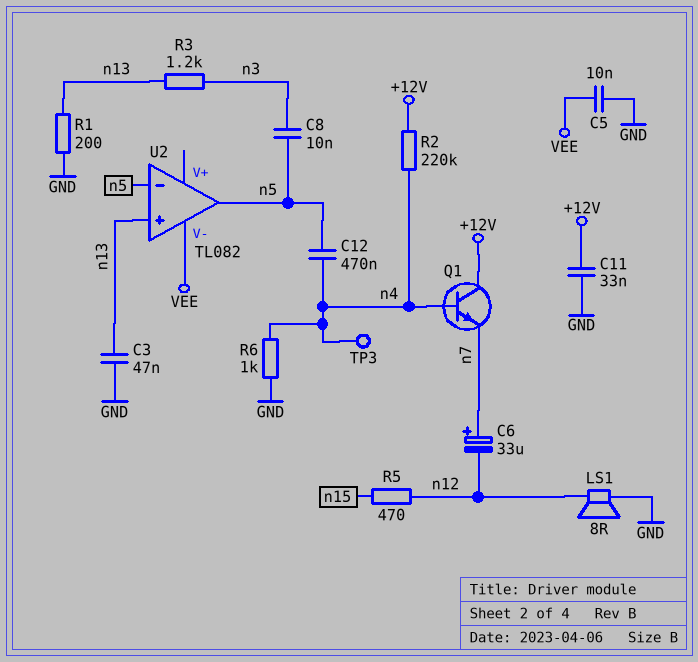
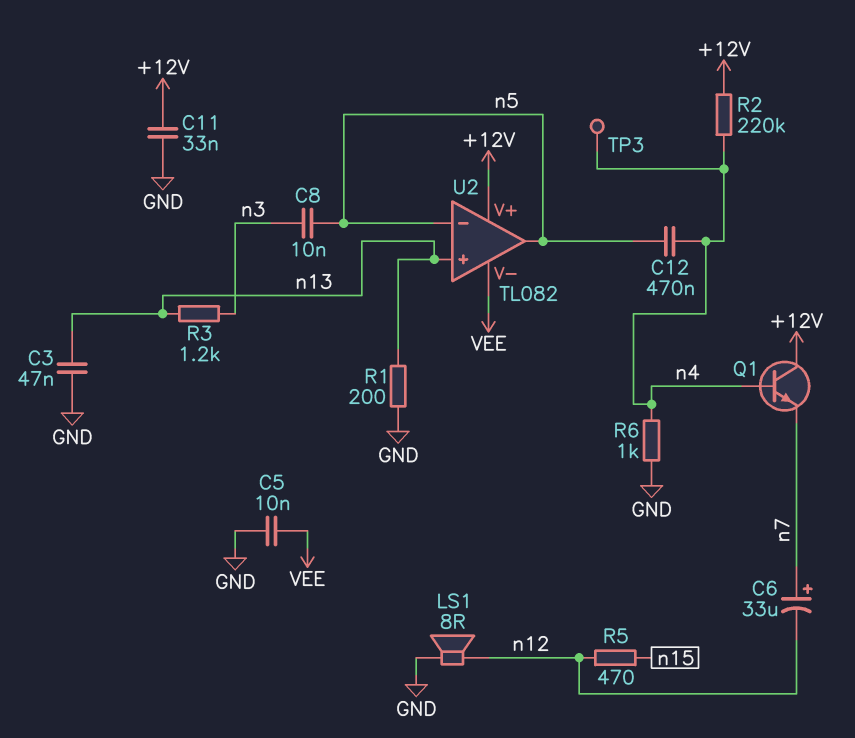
U2 pin V+: none -> +12V

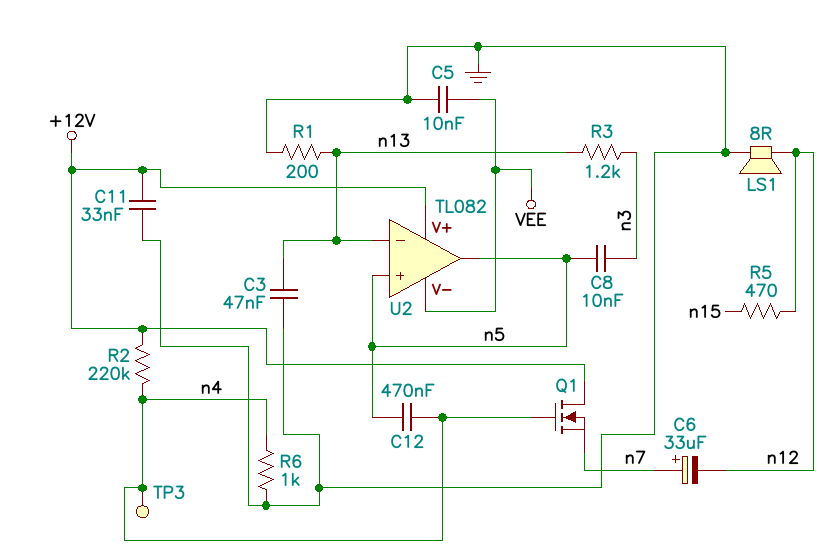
Q1: NPN (B n4, C +12V, E n7) -> NMOS (G n4, D +12V, S n7)
U2 pin in+: n13 -> n5
U2 pin in-: n5 -> n13

